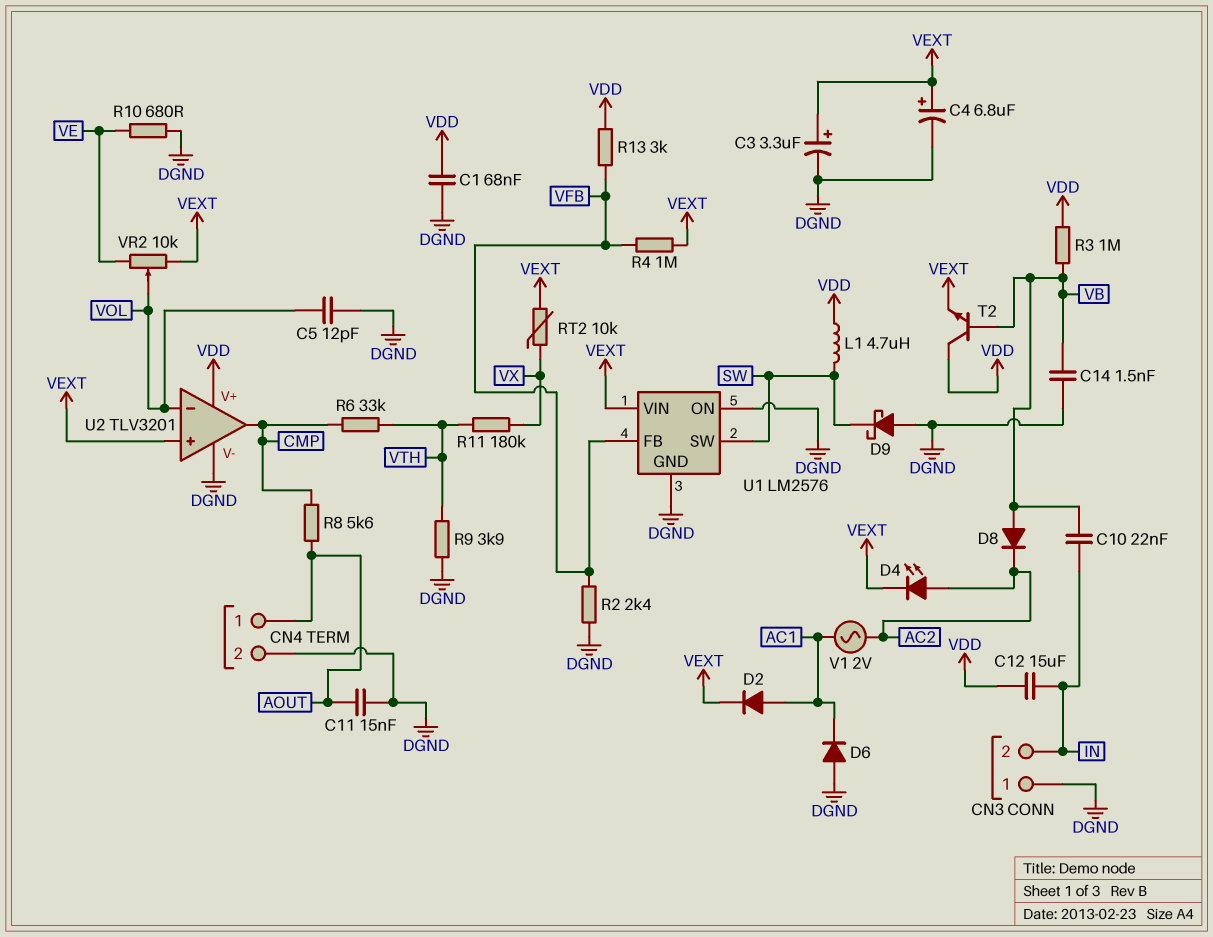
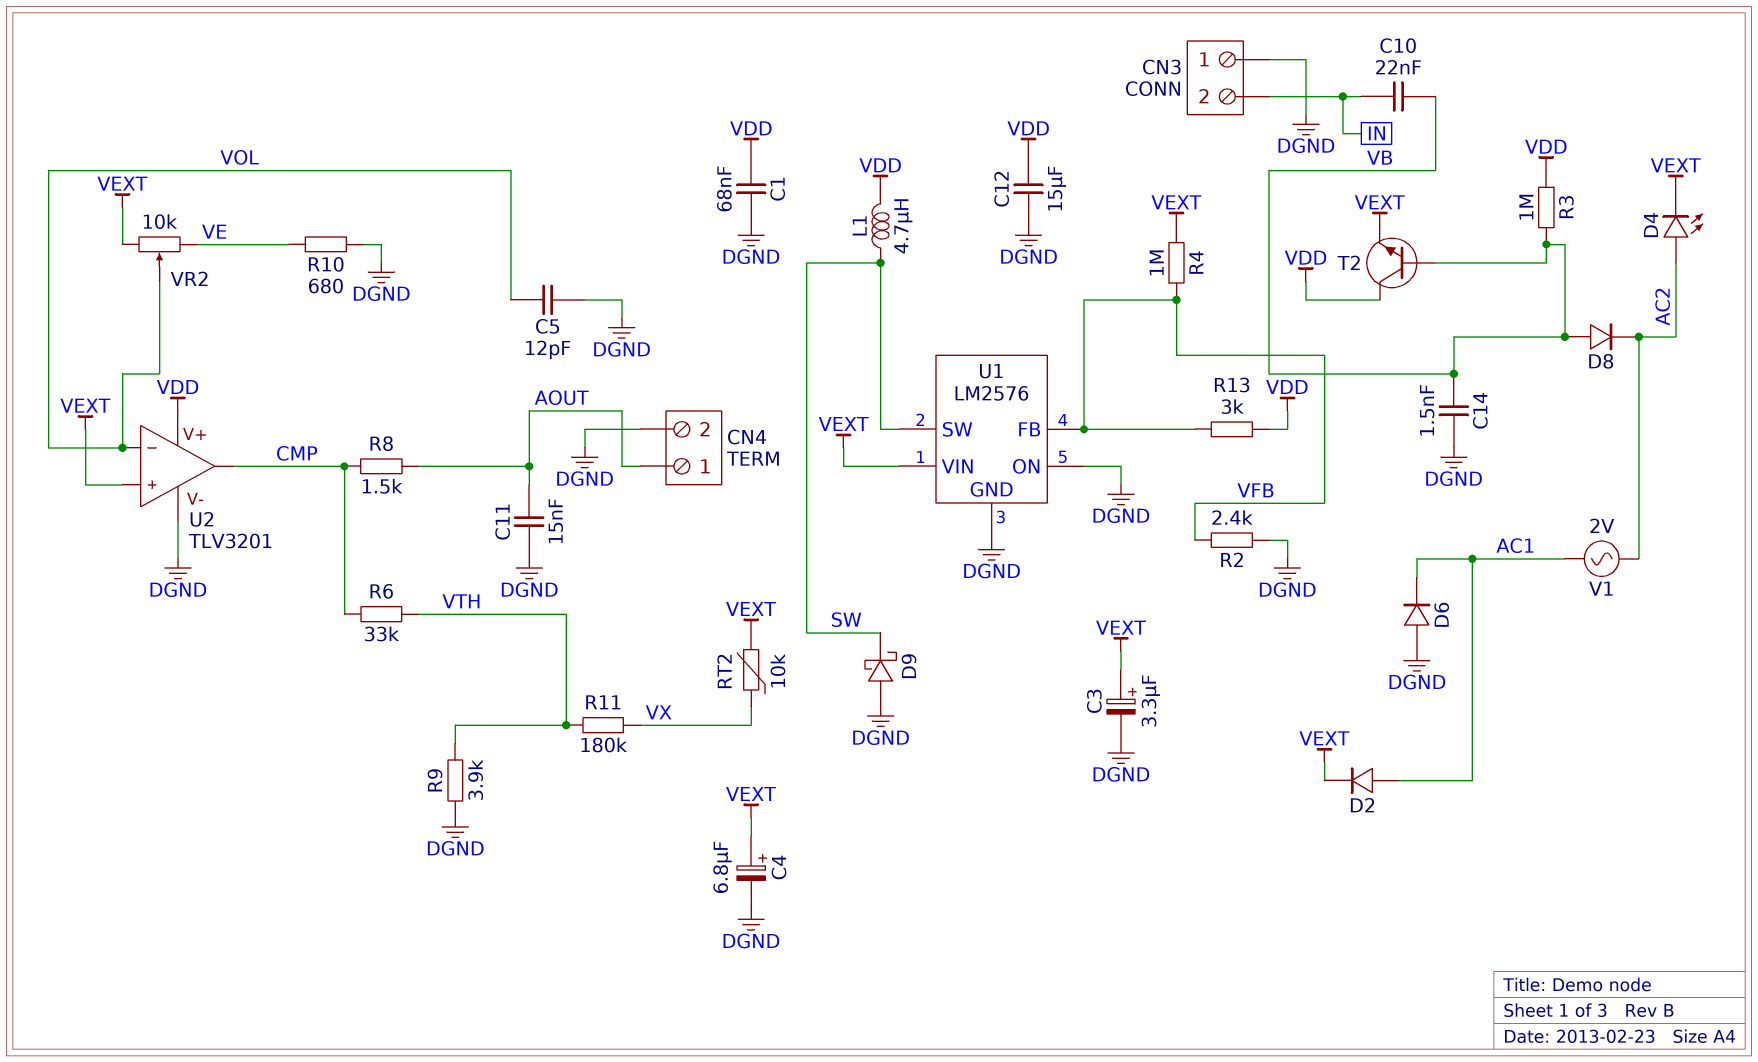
C12: 15uF (IN, VDD) -> 15uF (DGND, VDD)
R8: 5.6k (AOUT, CMP) -> 1.5k (AOUT, CMP)

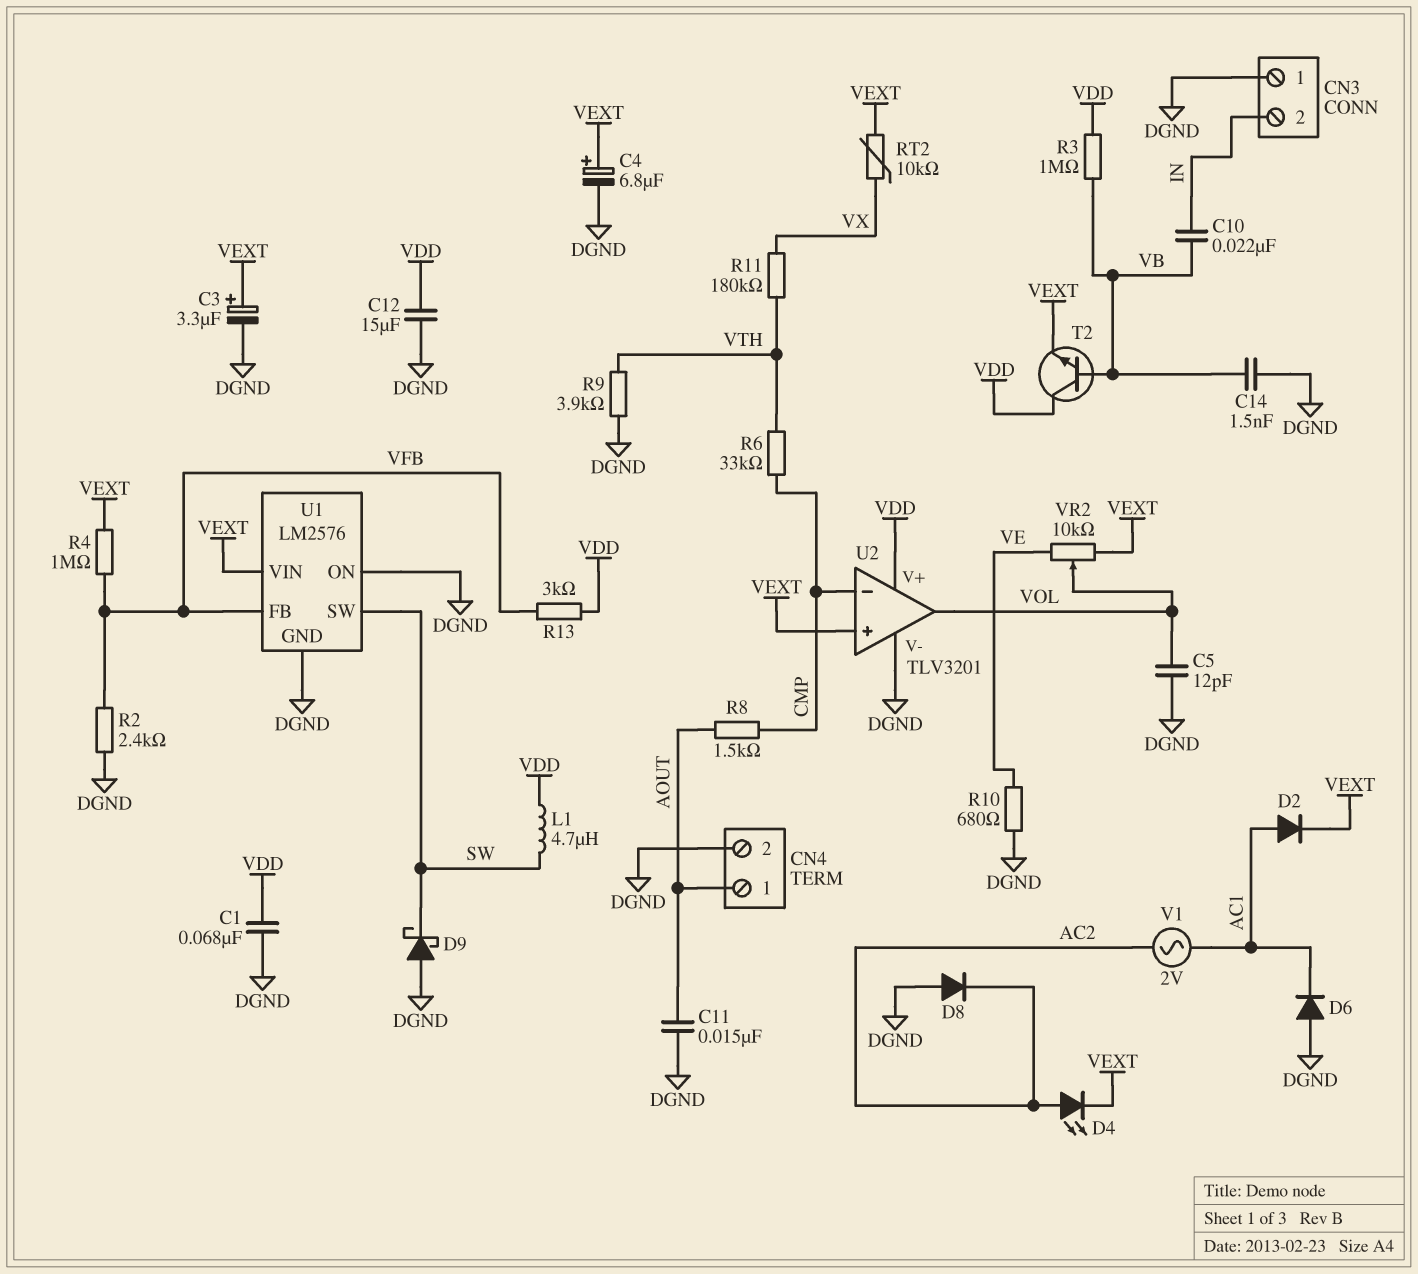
D8: diode (A VB, K AC2) -> diode (A DGND, K AC2)
U2 pin in-: VOL -> CMP
U2 pin out: CMP -> VOL

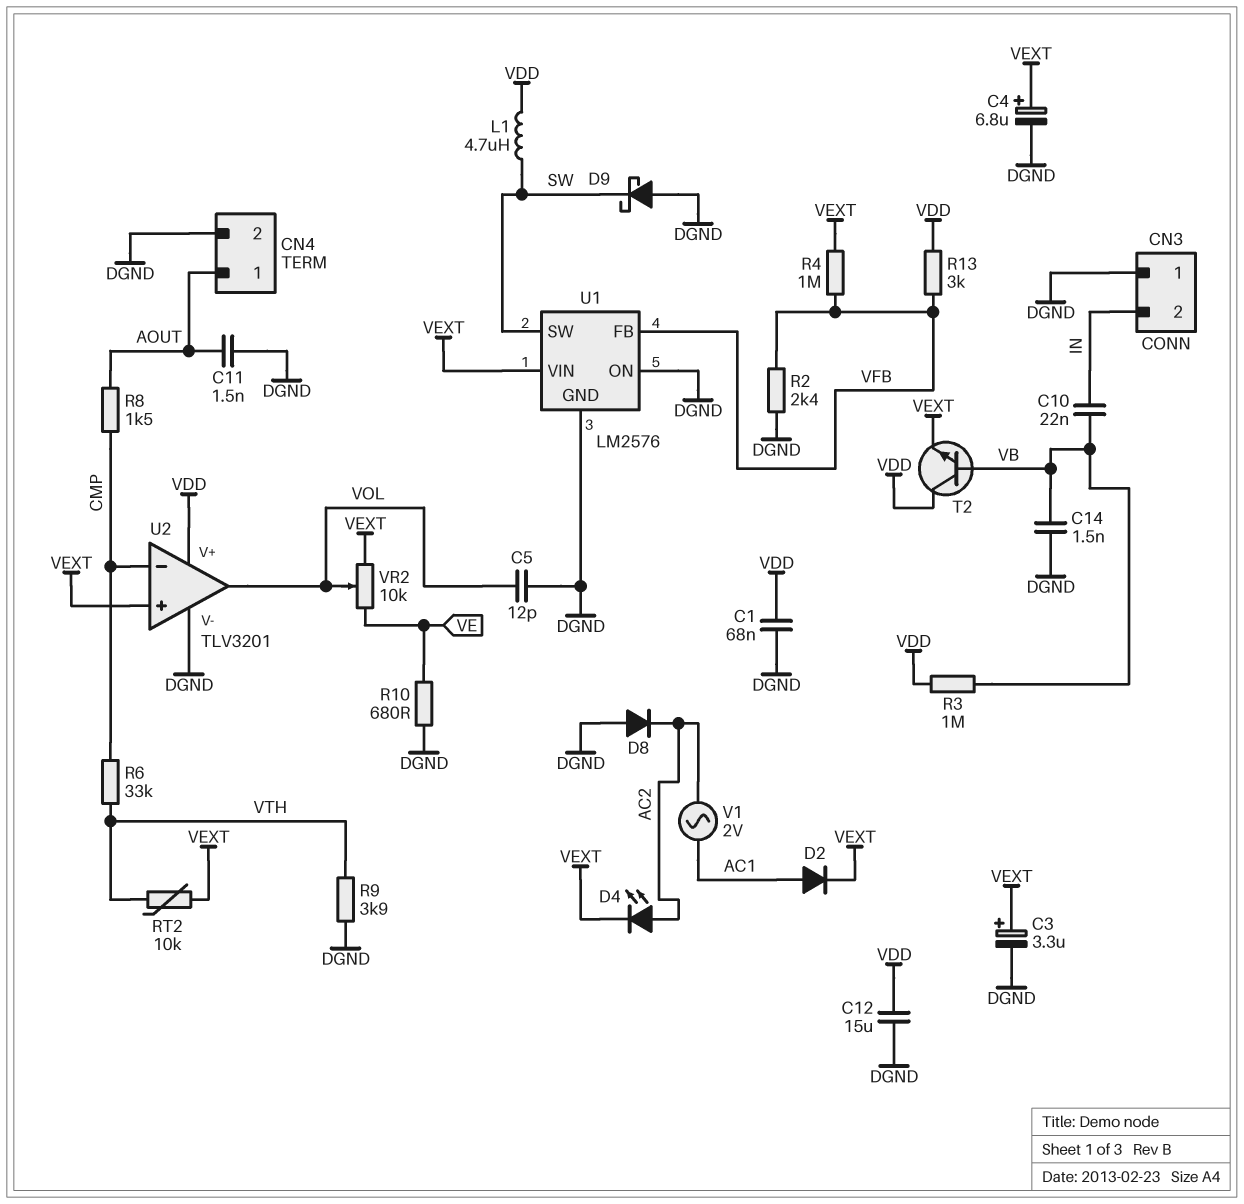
C11: 15nF (AOUT, DGND) -> 1.5nF (AOUT, DGND)
D6: diode (A DGND, K AC1) -> none
R11: 180k (VTH, VX) -> none
RT2: 10k (VEXT, VX) -> 10k (VEXT, VTH)

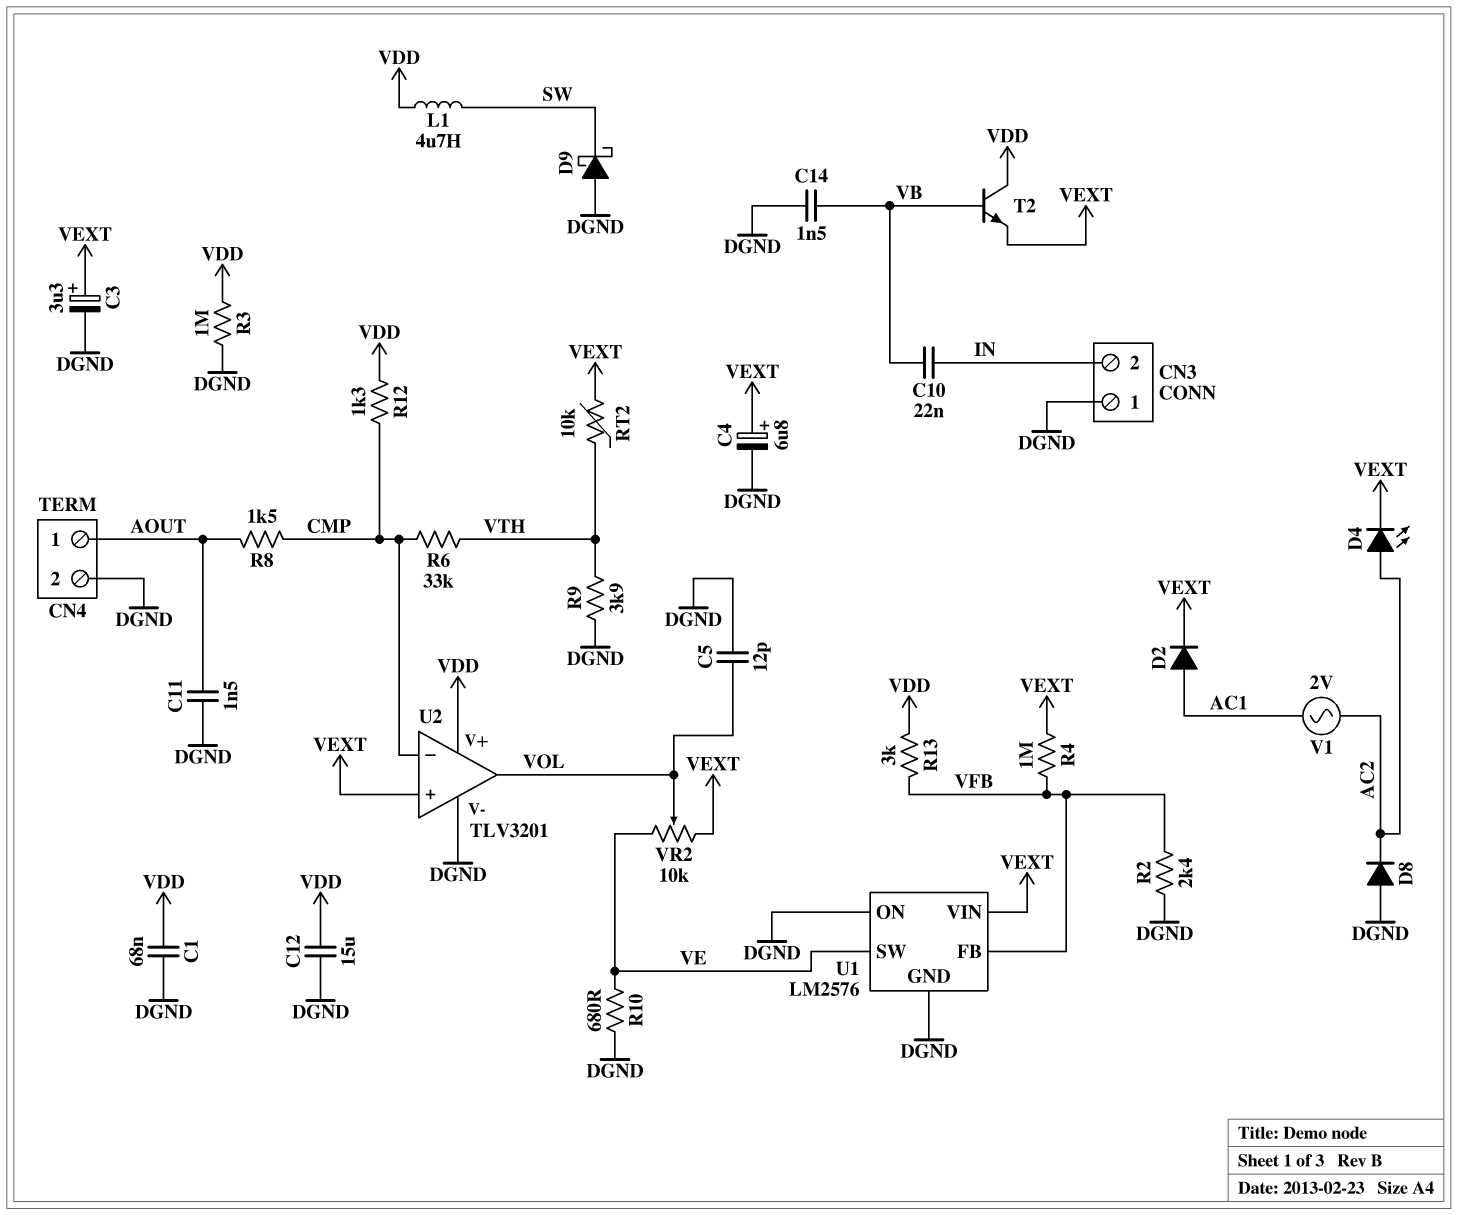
R3: 1M (VB, VDD) -> 1M (DGND, VDD)
R12: none -> 1.3k (CMP, VDD)
U1 pin SW: SW -> VE

